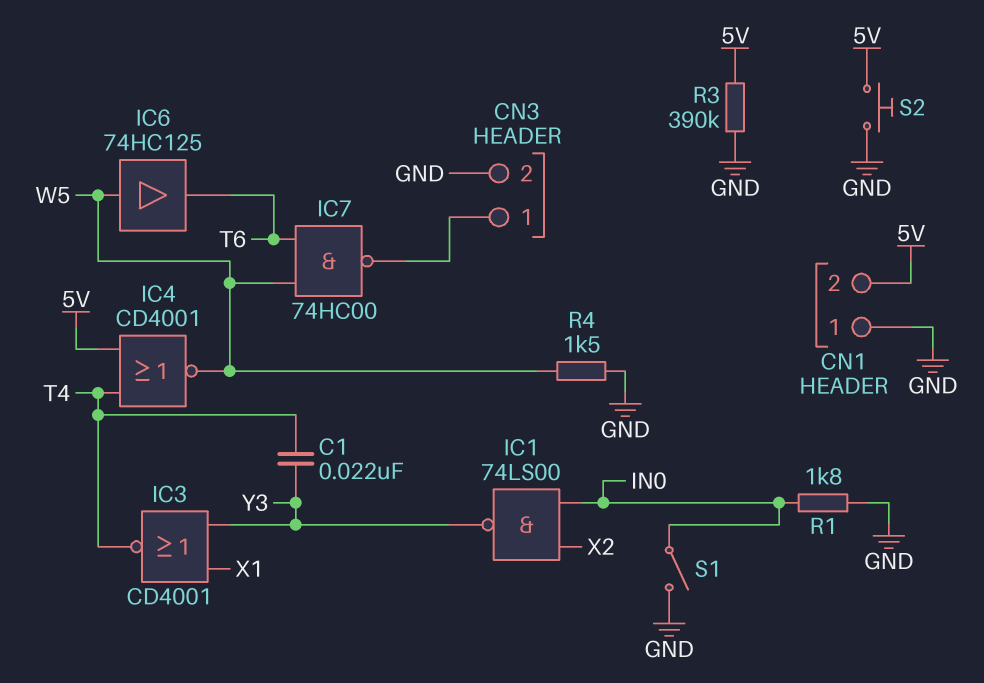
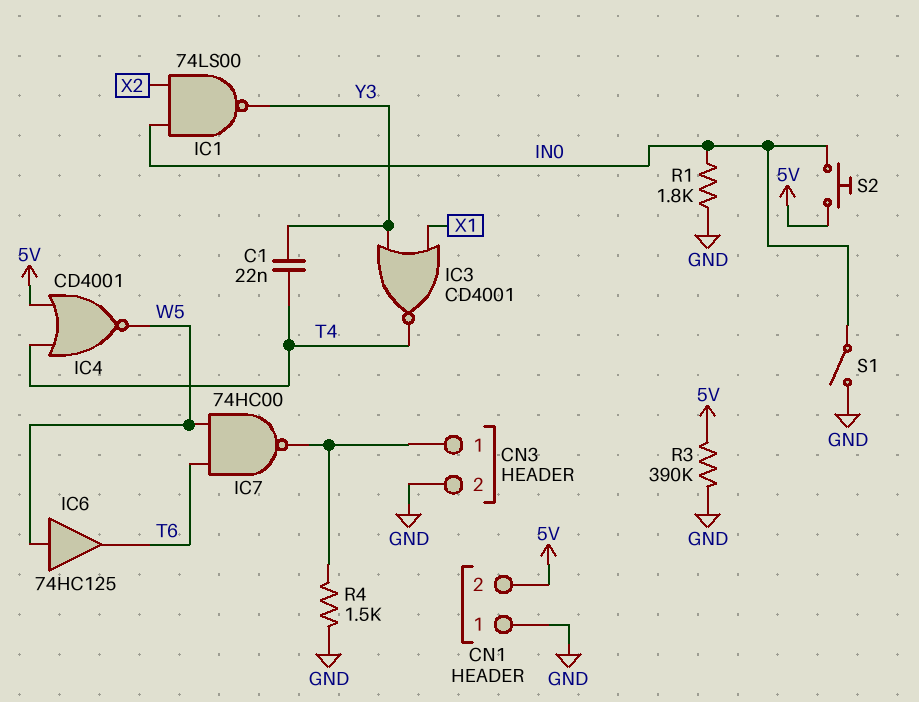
R4: 1.5k (GND, W5) -> 1.5k (CN3/1, GND)
S2: button (5V, GND) -> button (5V, IN0)

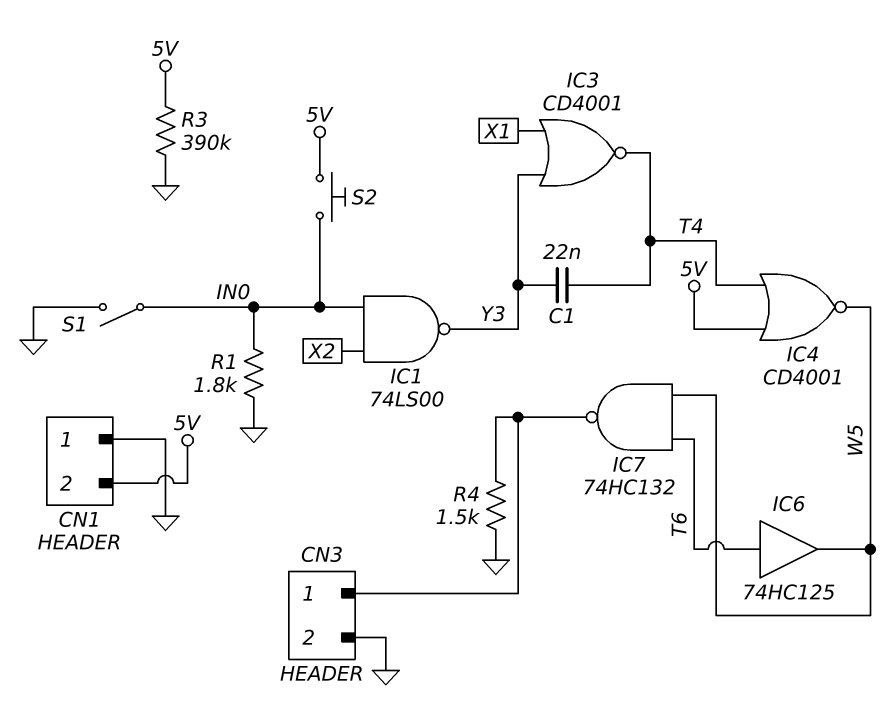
IC6: buffer 74HC125 (in W5, out T6) -> buffer 74HC125 (in T6, out W5)
IC7: NAND 74HC00 (in T6, in W5, out CN3/1) -> NAND 74HC132 (in T6, in W5, out CN3/1)

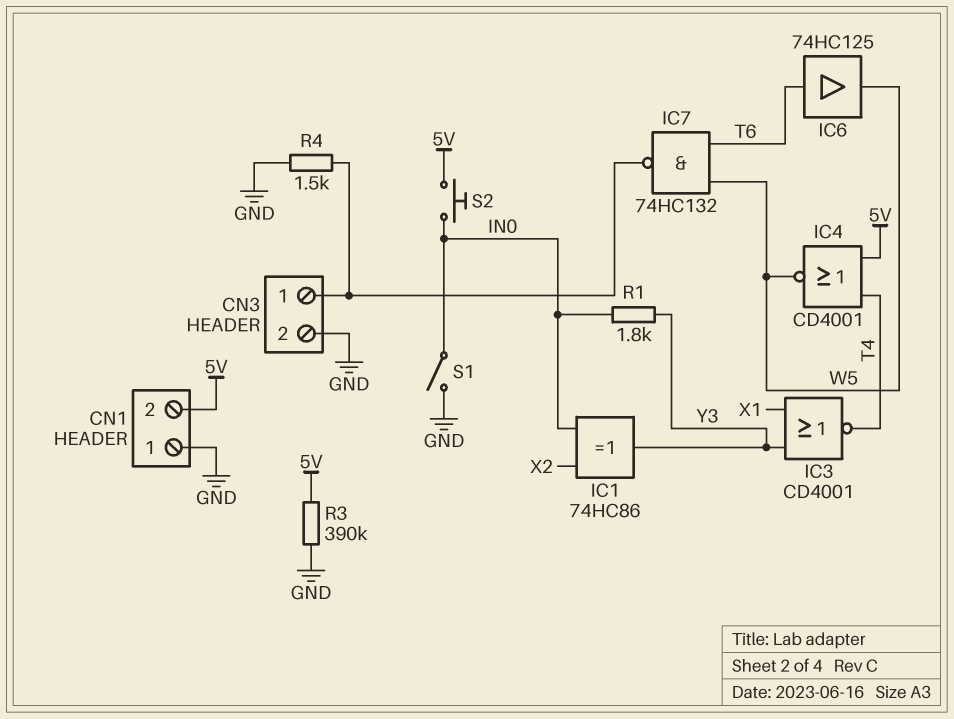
C1: 22nF (T4, Y3) -> none
IC1: NAND 74LS00 (in IN0, in X2, out Y3) -> XOR 74HC86 (in IN0, in X2, out Y3)
R1: 1.8k (GND, IN0) -> 1.8k (IN0, Y3)

